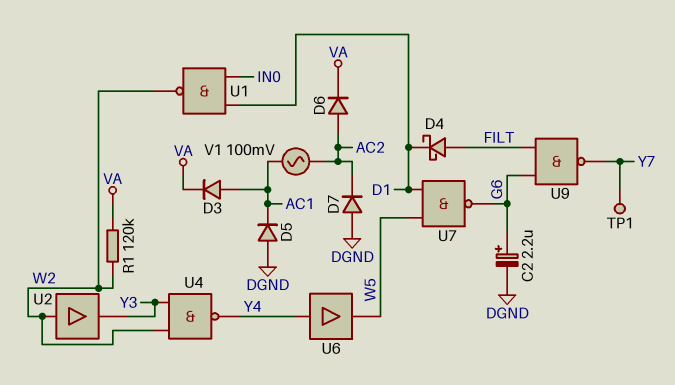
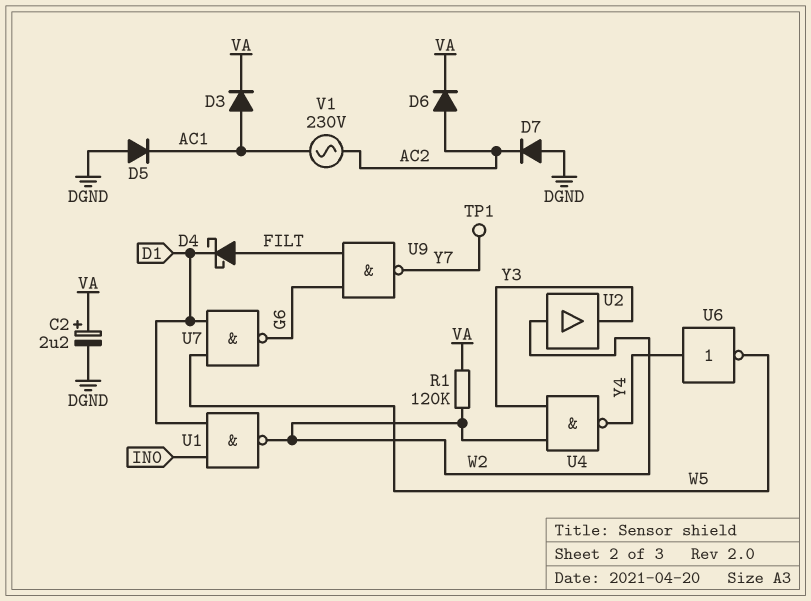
C2: 2.2uF (plus G6, minus DGND) -> 2.2uF (plus VA, minus DGND)
U6: buffer (in Y4, out W5) -> NOT (in Y4, out W5)
V1: AC 100mV (AC1, AC2) -> AC 230V (AC1, AC2)

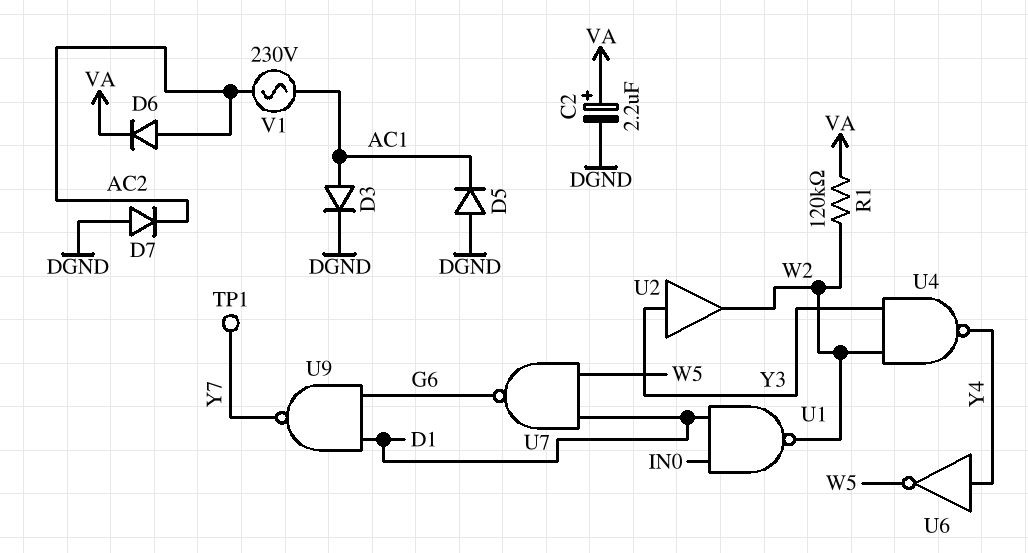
D3: diode (A AC1, K VA) -> diode (A AC1, K DGND)
D4: schottky (A FILT, K D1) -> none
U2: buffer (in W2, out Y3) -> buffer (in Y3, out W2)
U9: NAND (in FILT, in G6, out Y7) -> NAND (in D1, in G6, out Y7)

